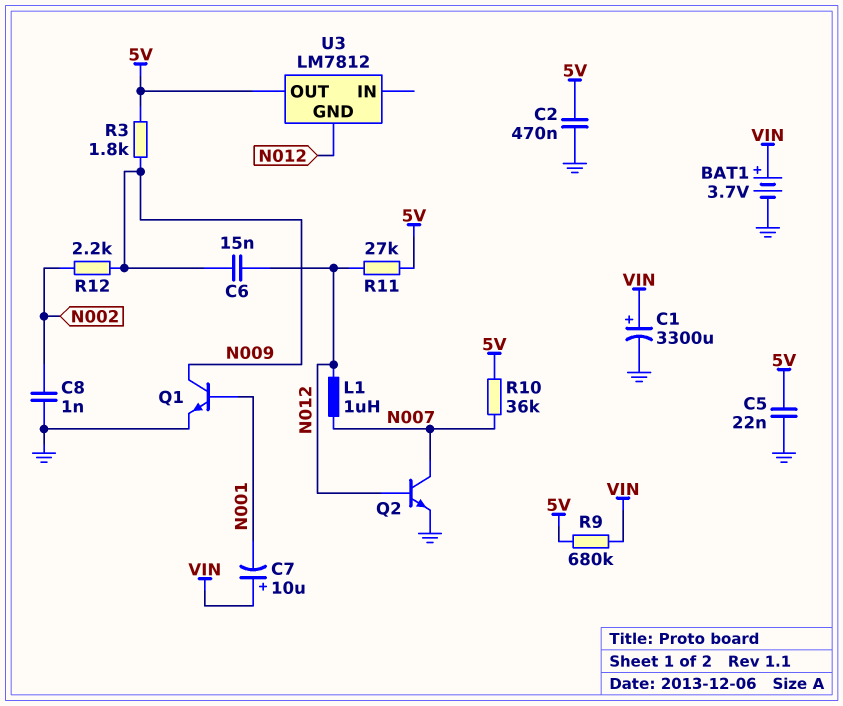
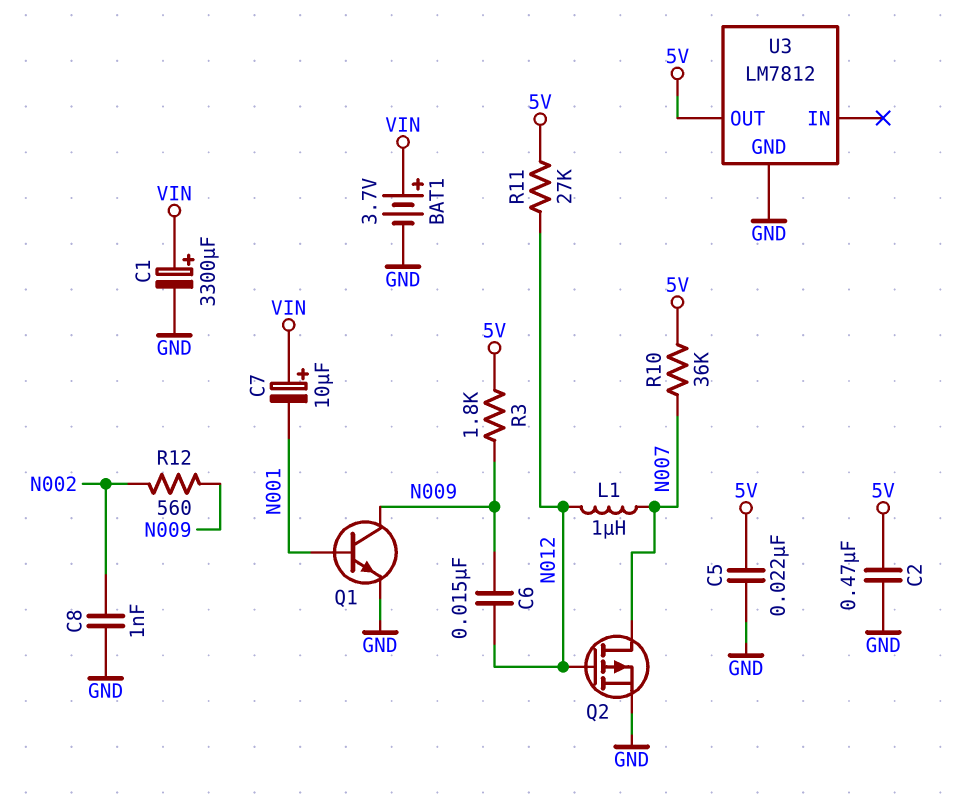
Q2: NPN (B N012, C N007, E GND) -> PMOS (G N012, D N007, S GND)
R9: 680k (5V, VIN) -> none
R12: 2.2k (N002, N009) -> 560 (N002, N009)
U3 pin GND: N012 -> GND

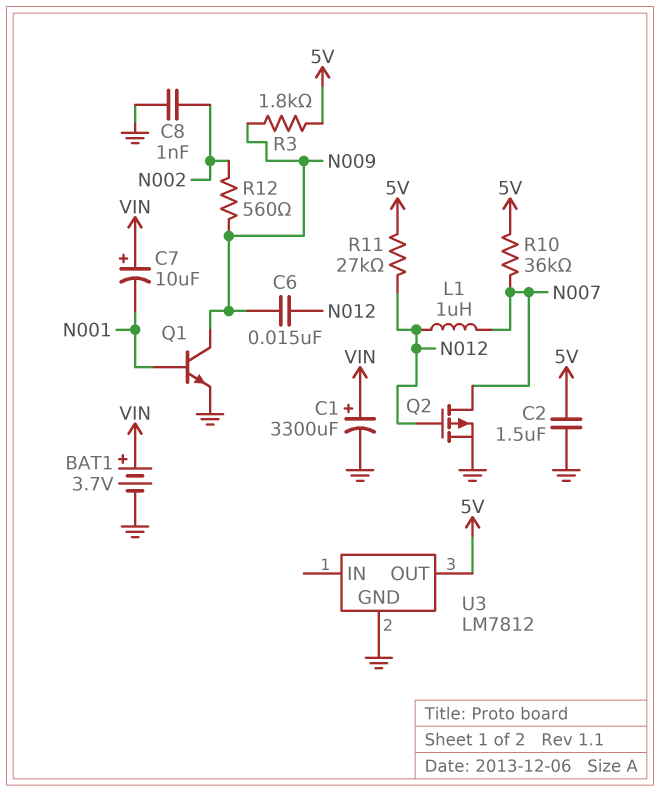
C2: 470nF (5V, GND) -> 1.5uF (5V, GND)
C5: 22nF (5V, GND) -> none

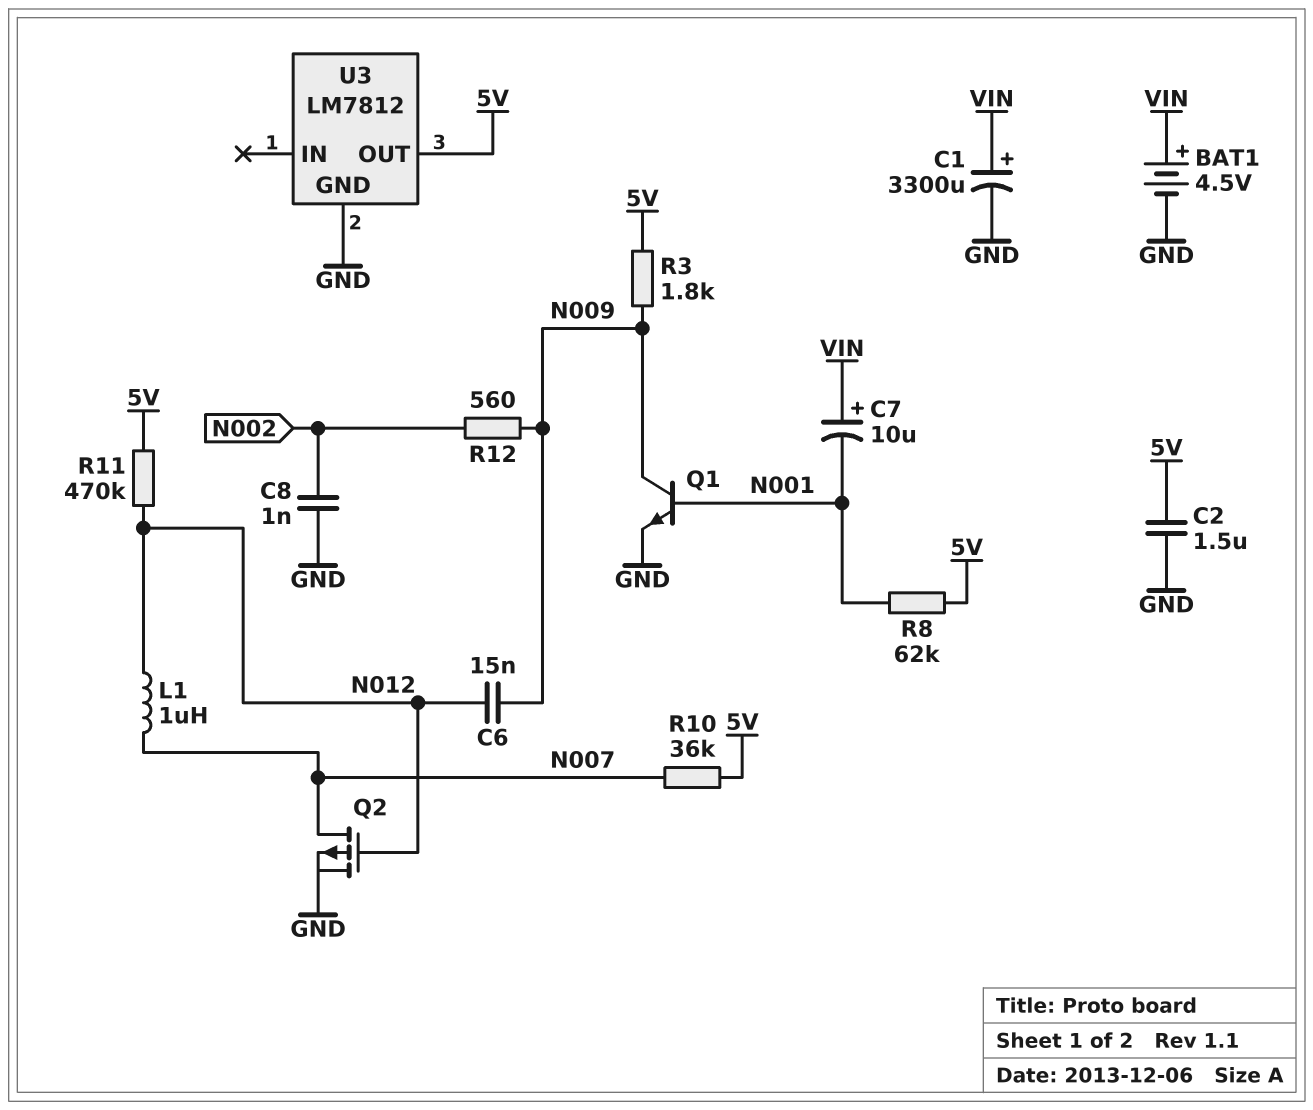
BAT1: 3.7V (plus VIN, minus GND) -> 4.5V (plus VIN, minus GND)
R8: none -> 62k (5V, N001)
R11: 27k (5V, N012) -> 470k (5V, N012)

